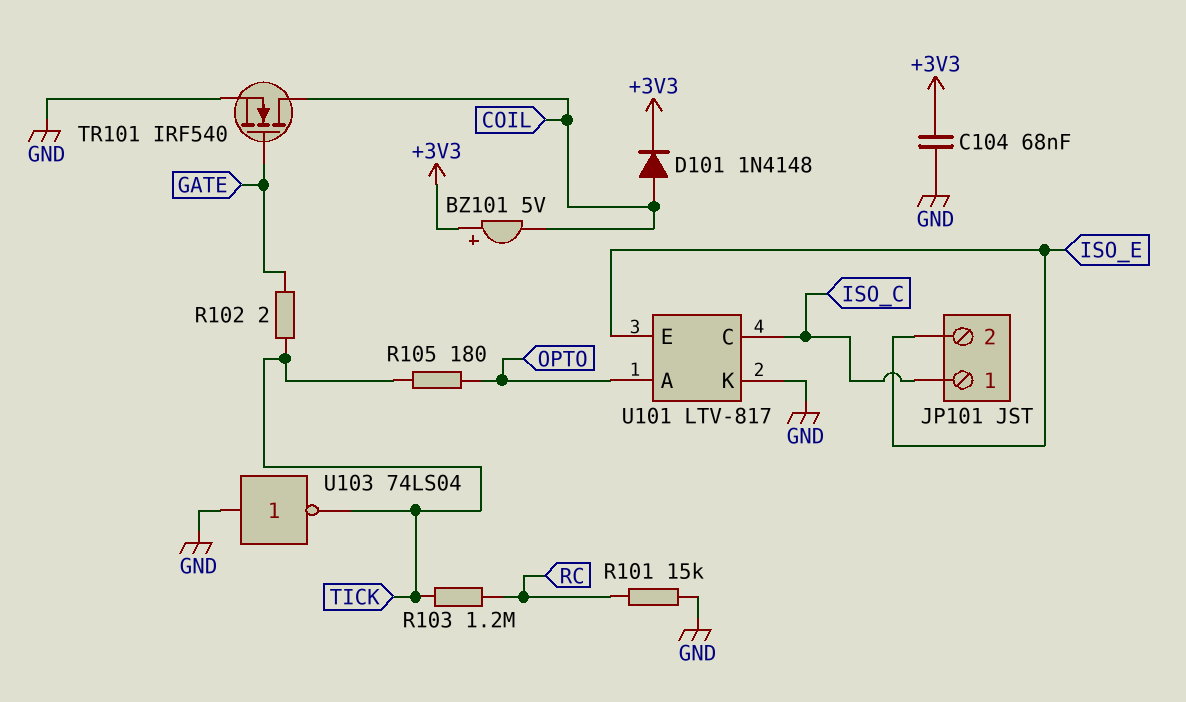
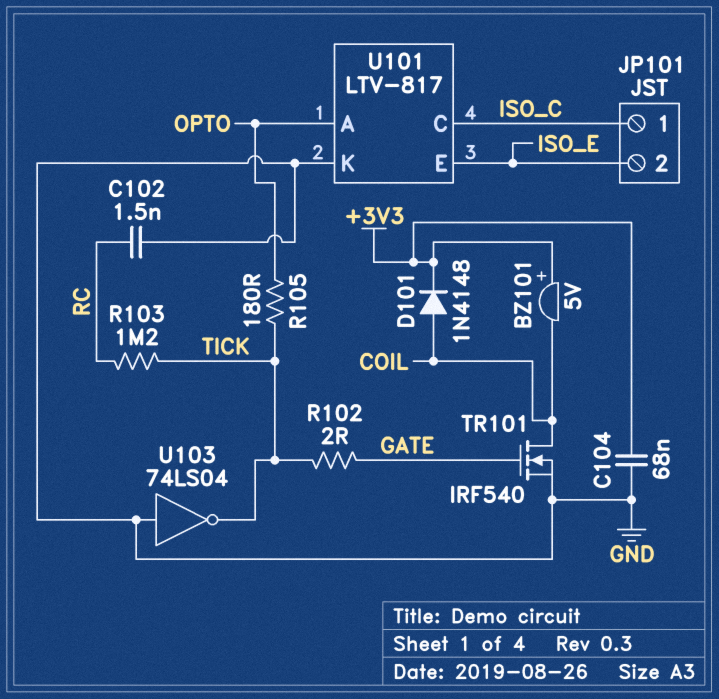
C102: none -> 1.5nF (GND, RC)
R101: 15k (GND, RC) -> none

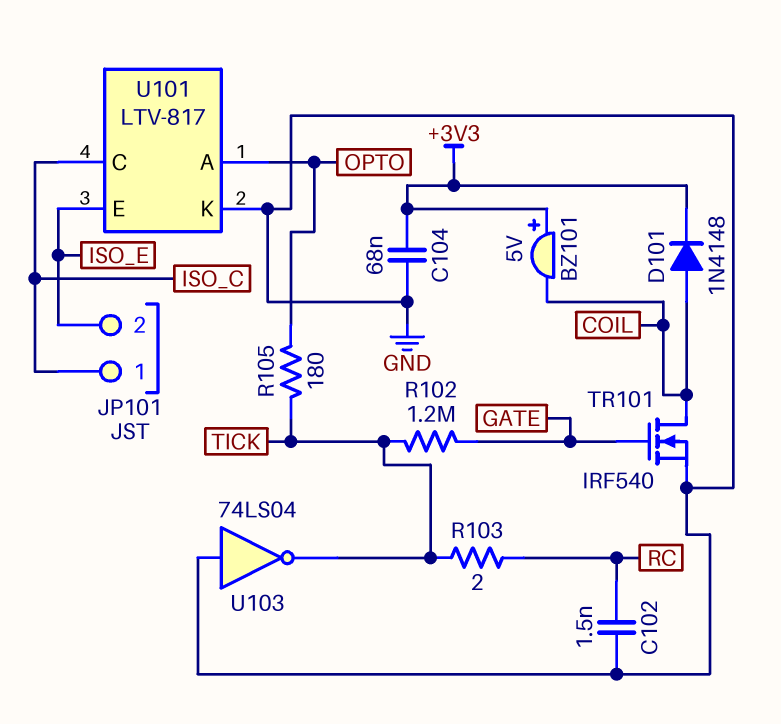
R102: 2 (GATE, TICK) -> 1.2M (GATE, TICK)
R103: 1.2M (RC, TICK) -> 2 (RC, TICK)

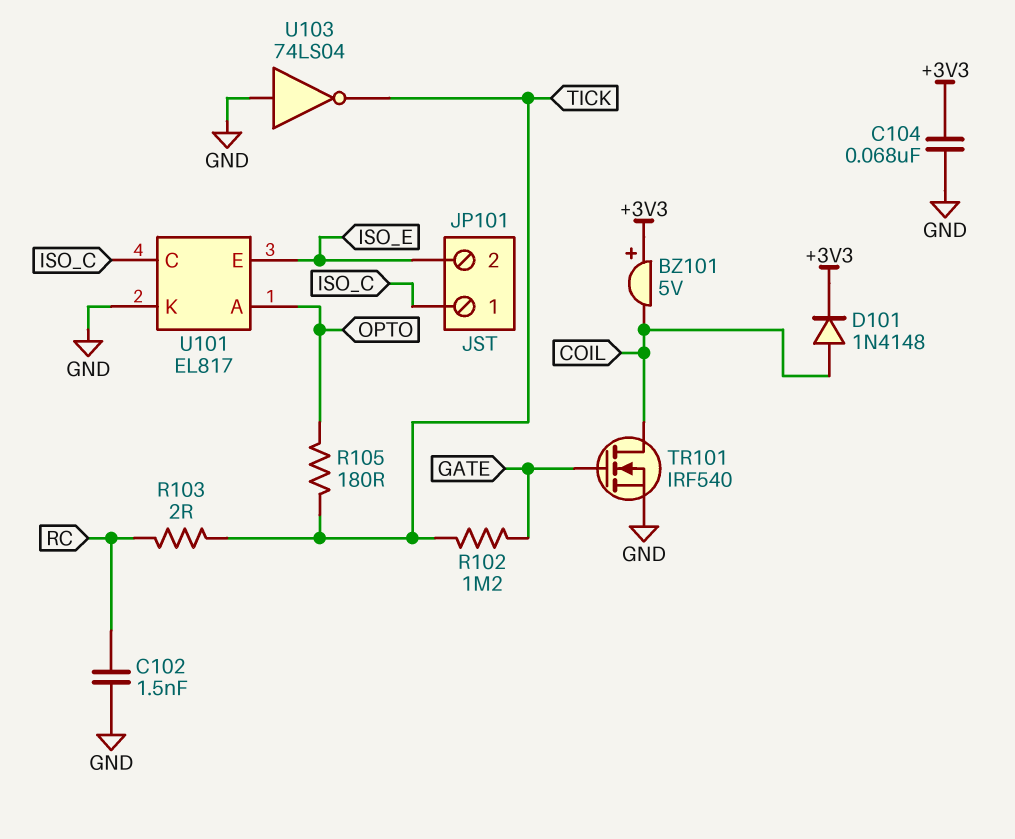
U101: LTV-817 -> EL817

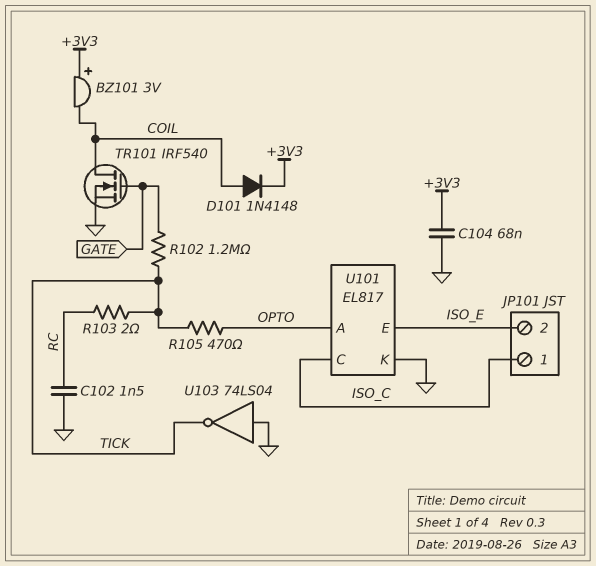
BZ101: buzzer 5V (plus +3V3, minus COIL) -> buzzer 3V (plus +3V3, minus COIL)
R105: 180 (OPTO, TICK) -> 470 (OPTO, TICK)

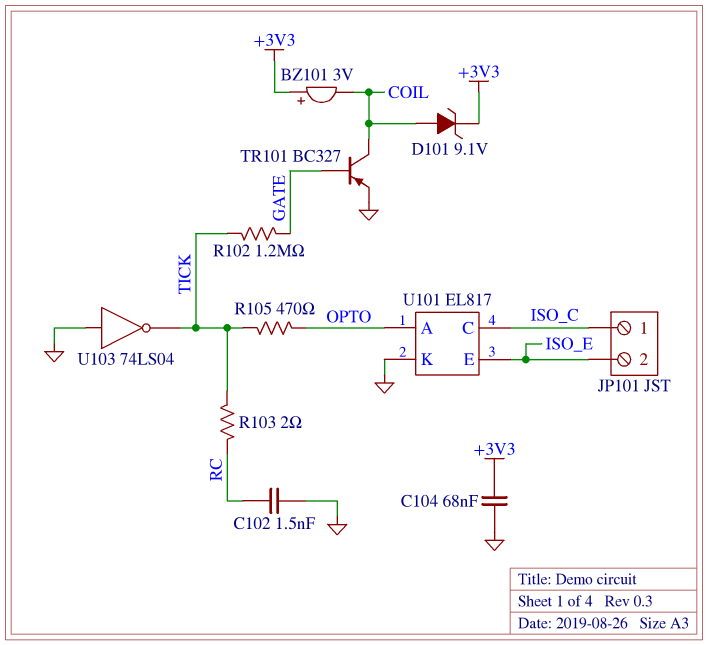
D101: diode 1N4148 (A COIL, K +3V3) -> zener 9.1V (A COIL, K +3V3)
TR101: NMOS IRF540 (G GATE, D COIL, S GND) -> PNP BC327 (B GATE, C COIL, E GND)

